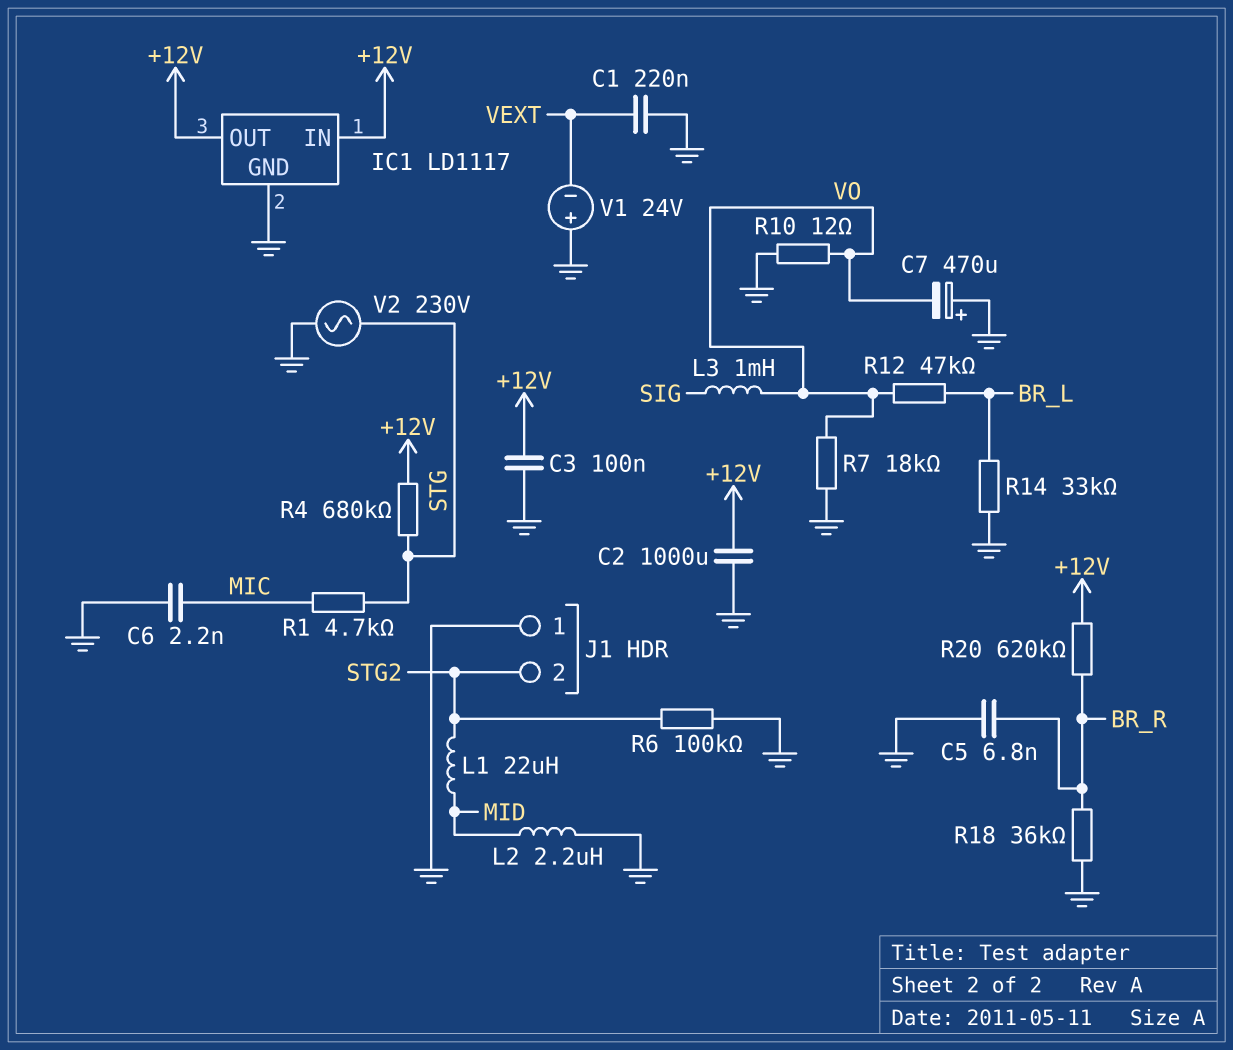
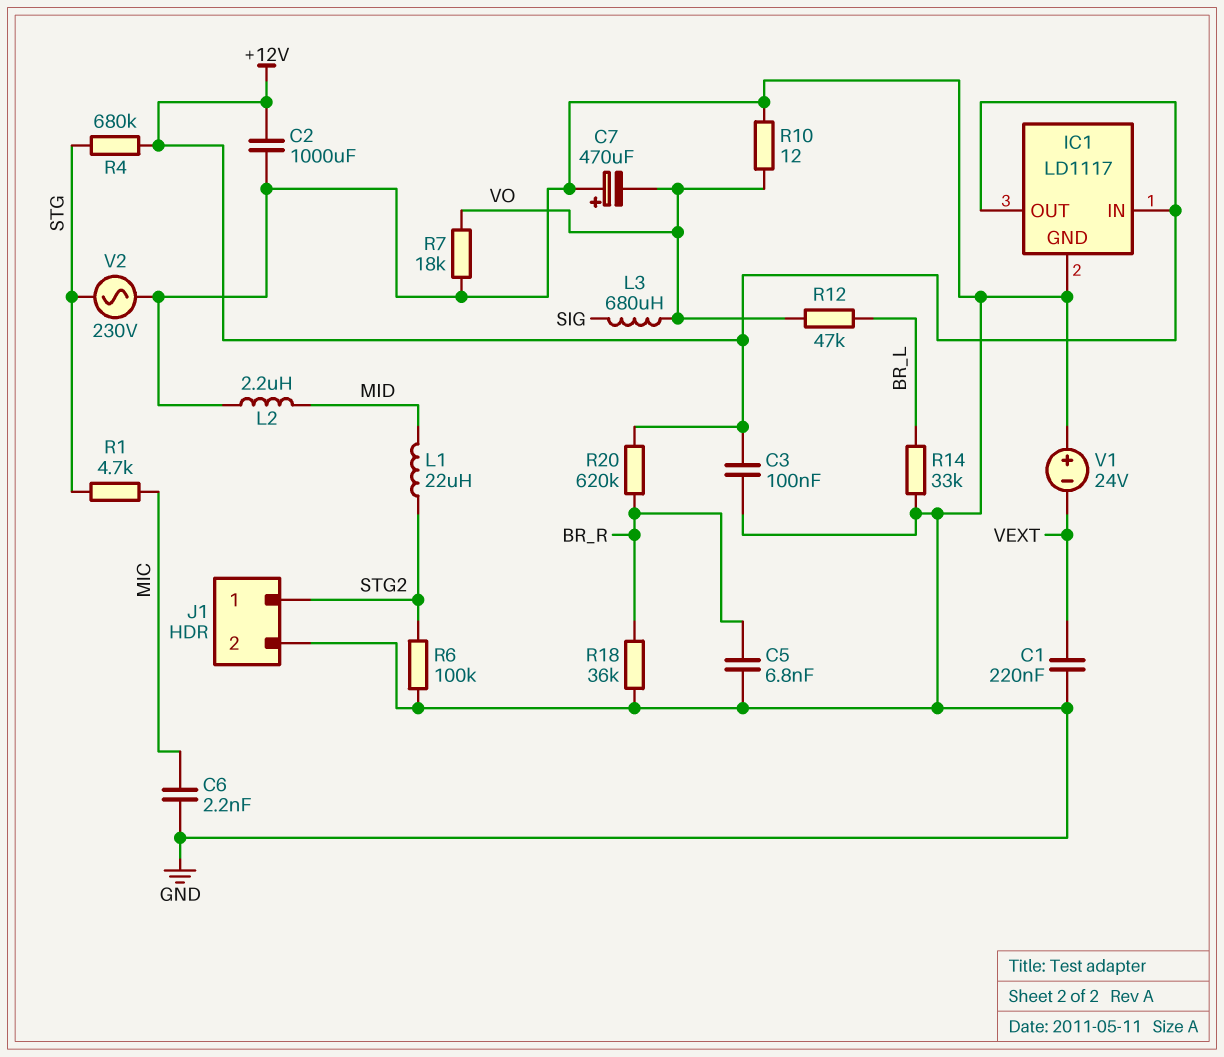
J1 pin 1: GND -> STG2
J1 pin 2: STG2 -> GND
L3: 1mH (SIG, VO) -> 680uH (SIG, VO)

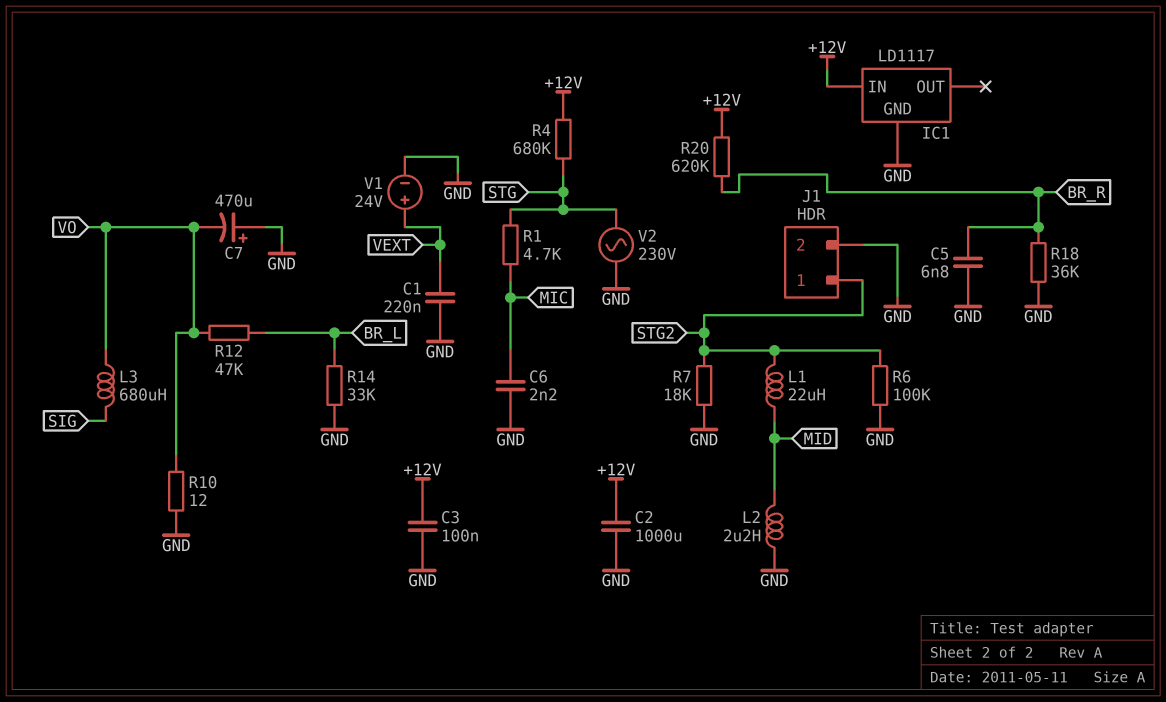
IC1 pin OUT: +12V -> none
R7: 18k (GND, VO) -> 18k (GND, STG2)
V1: 24V (plus GND, minus VEXT) -> 24V (plus VEXT, minus GND)

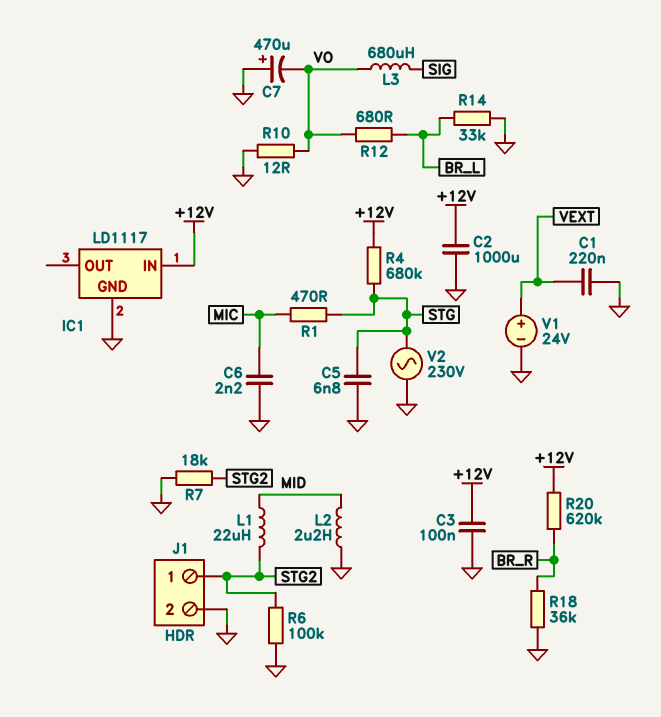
C5: 6.8nF (BR_R, GND) -> 6.8nF (GND, STG)
R1: 4.7k (MIC, STG) -> 470 (MIC, STG)
R12: 47k (BR_L, VO) -> 680 (BR_L, VO)

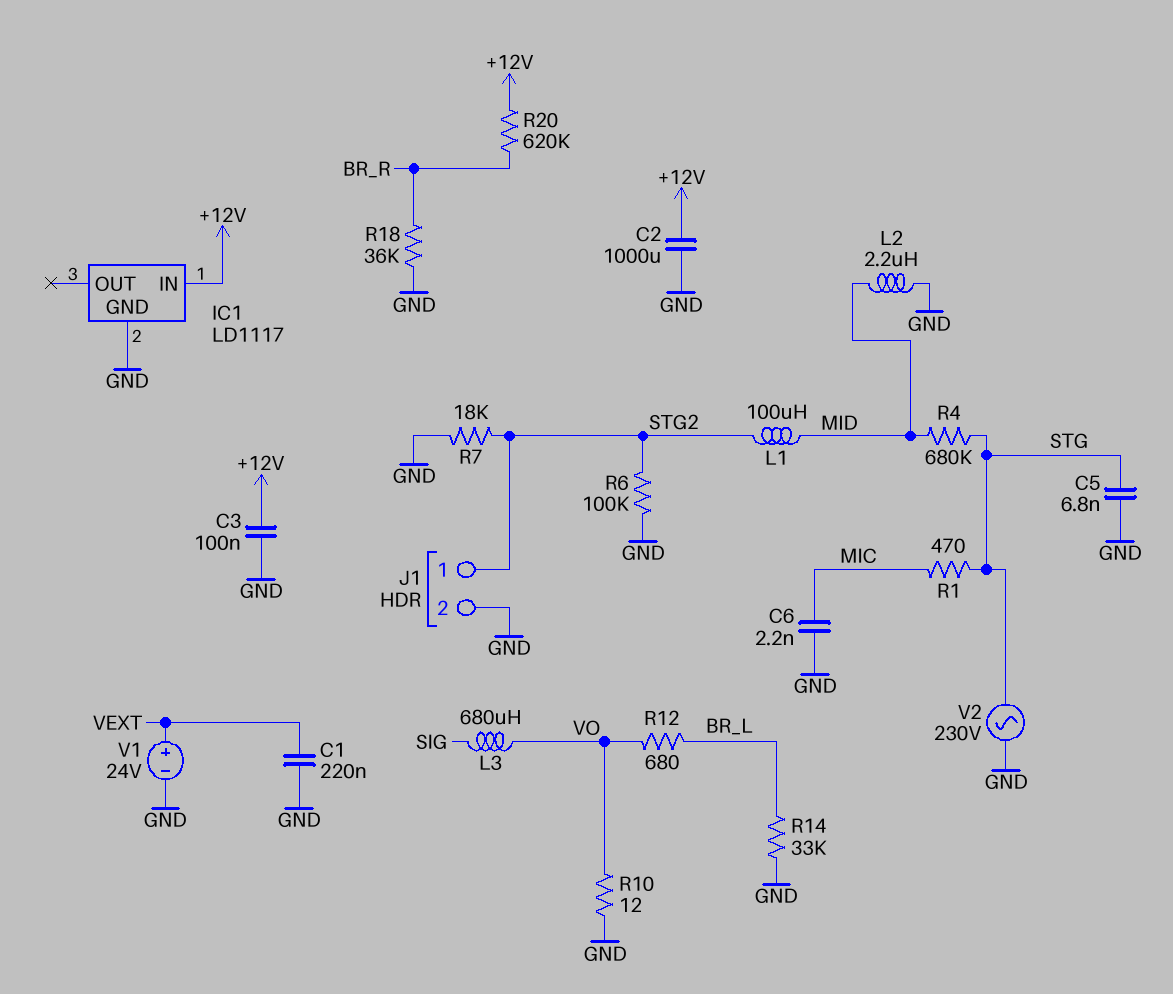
C7: 470uF (plus GND, minus VO) -> none
L1: 22uH (MID, STG2) -> 100uH (MID, STG2)
R4: 680k (+12V, STG) -> 680k (MID, STG)

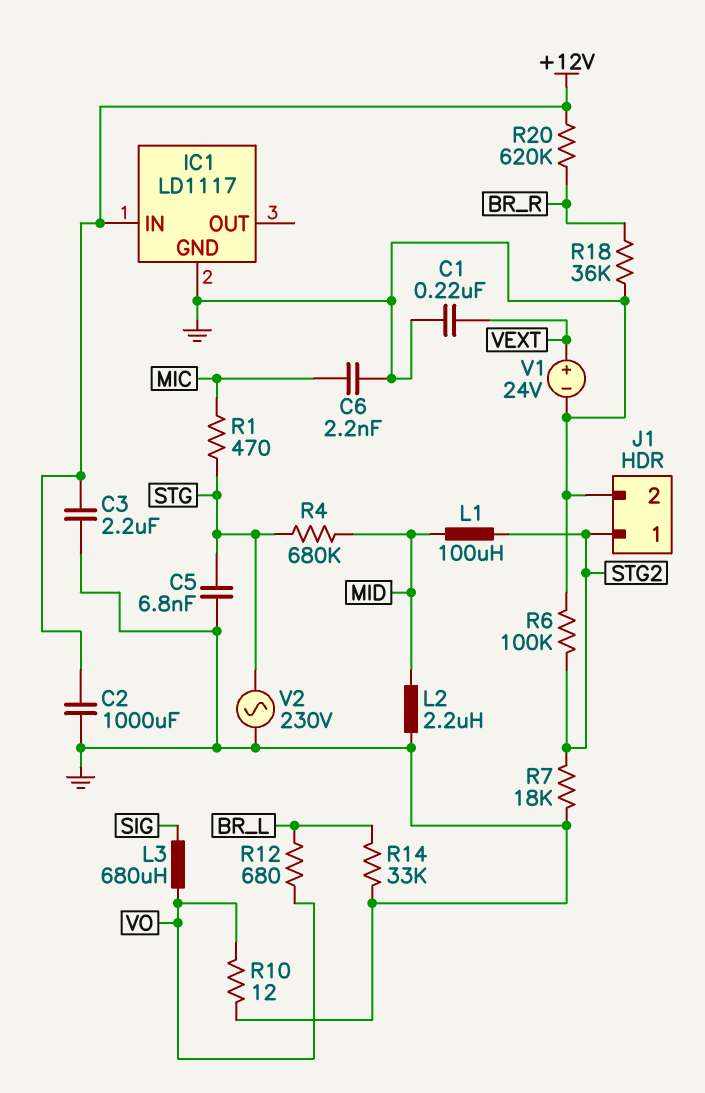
C3: 100nF (+12V, GND) -> 2.2uF (+12V, GND)

